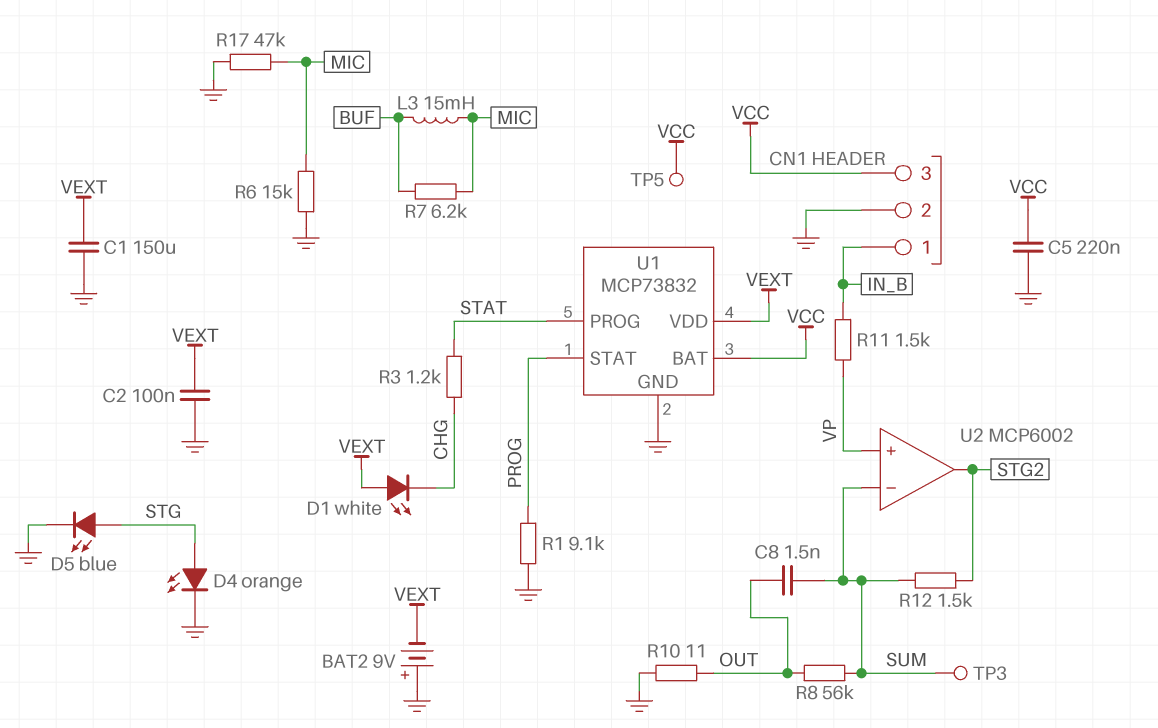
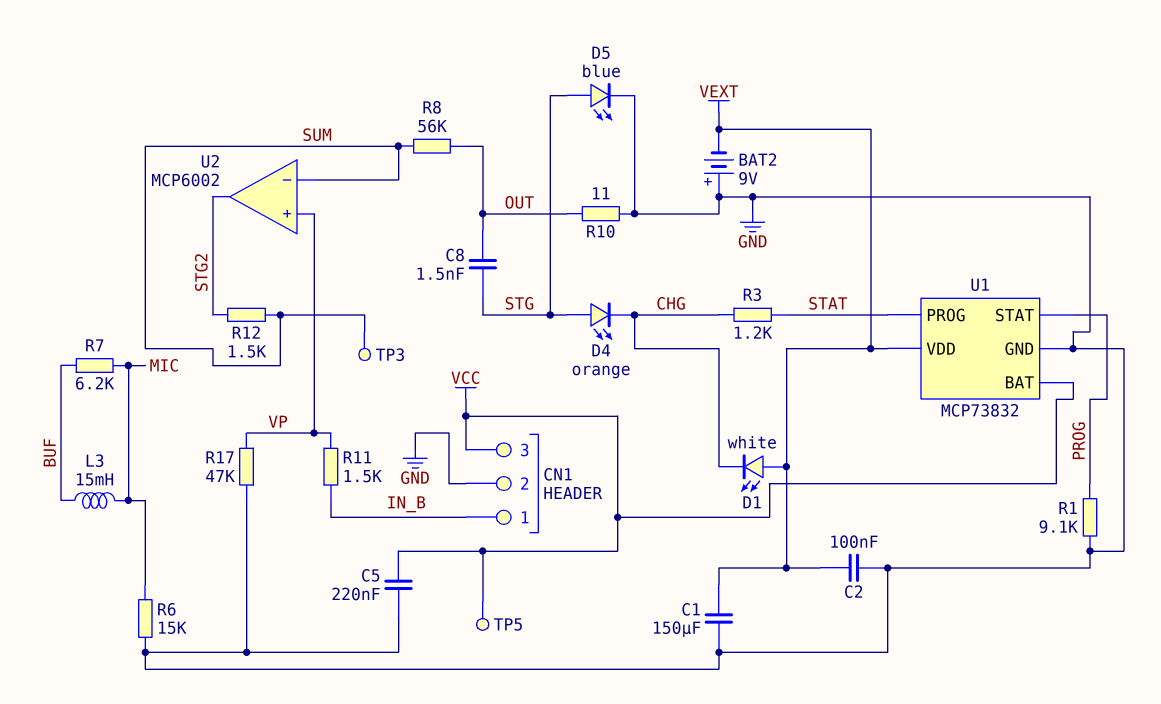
C8: 1.5nF (OUT, SUM) -> 1.5nF (OUT, STG)
D4: LED orange (A STG, K GND) -> LED orange (A STG, K CHG)
R17: 47k (GND, MIC) -> 47k (GND, VP)

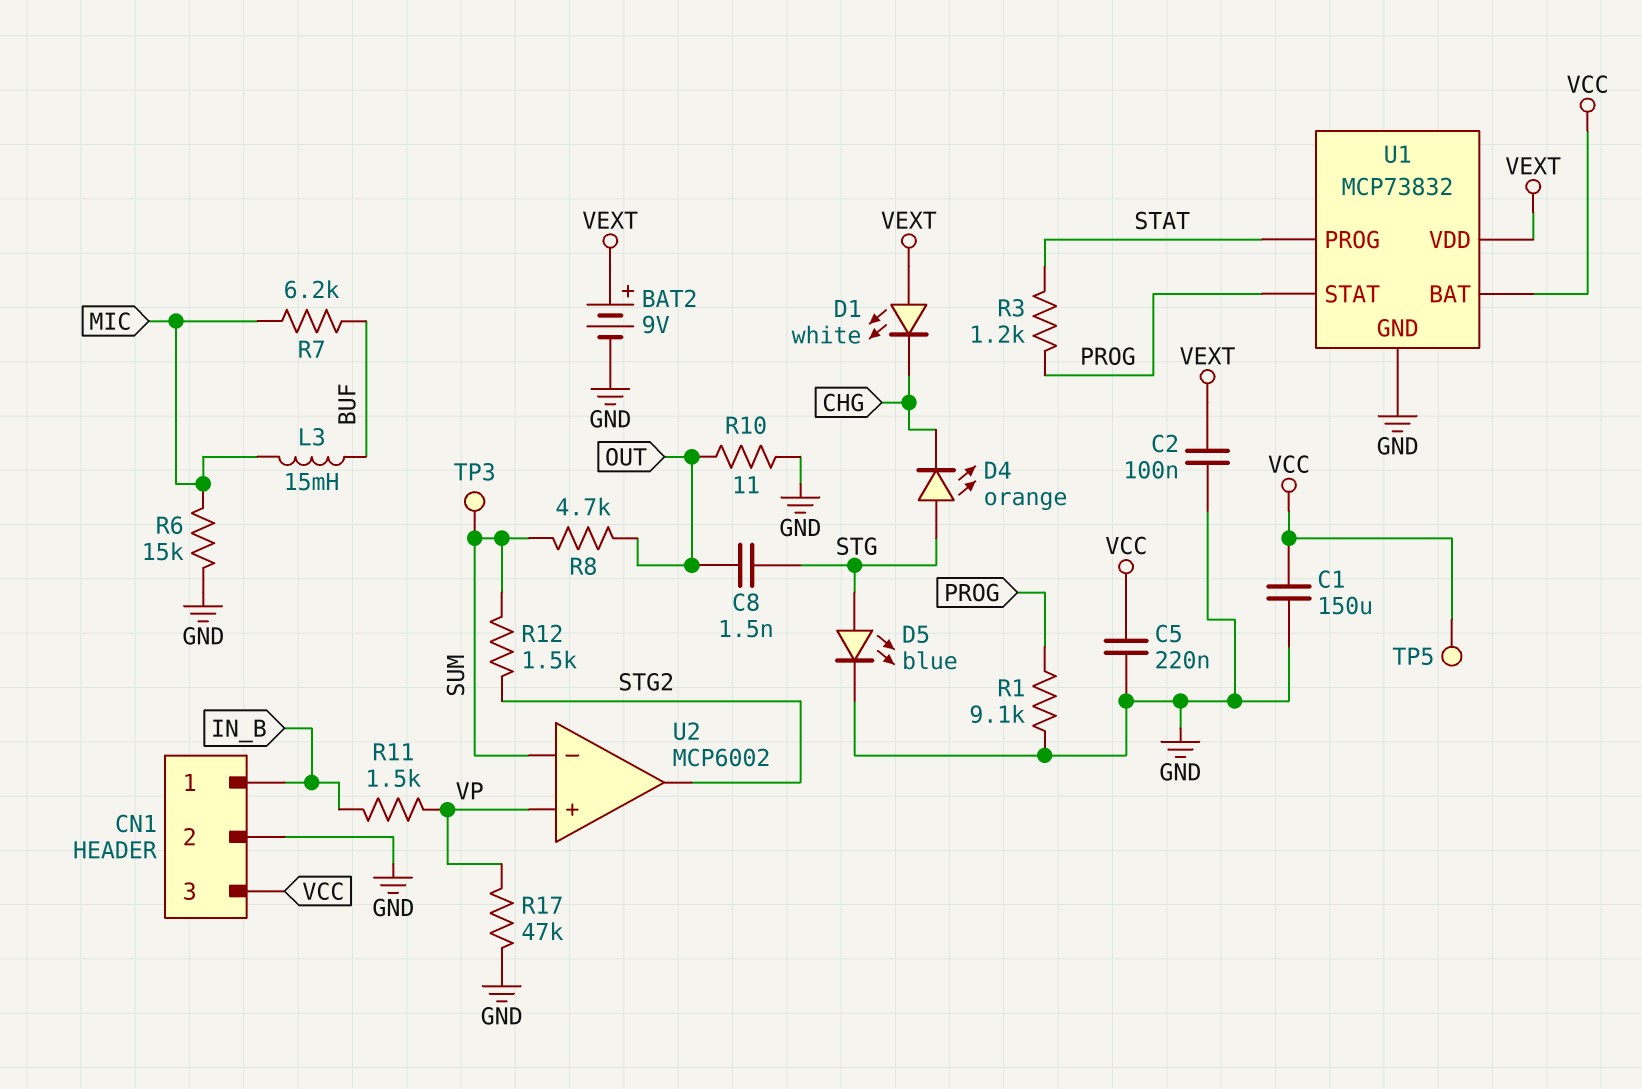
BAT2: 9V (plus GND, minus VEXT) -> 9V (plus VEXT, minus GND)
C1: 150uF (GND, VEXT) -> 150uF (GND, VCC)
R3: 1.2k (CHG, STAT) -> 1.2k (PROG, STAT)
R8: 56k (OUT, SUM) -> 4.7k (OUT, SUM)

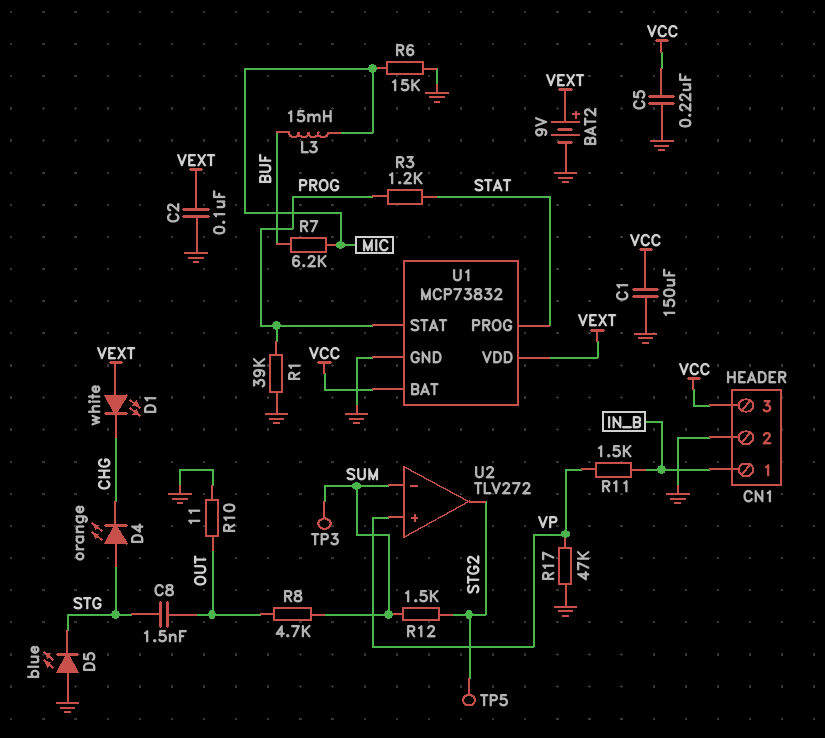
D5: LED blue (A STG, K GND) -> LED blue (A GND, K STG)
R1: 9.1k (GND, PROG) -> 39k (GND, PROG)
TP5: test point (VCC) -> test point (STG2)
U2: MCP6002 -> TLV272

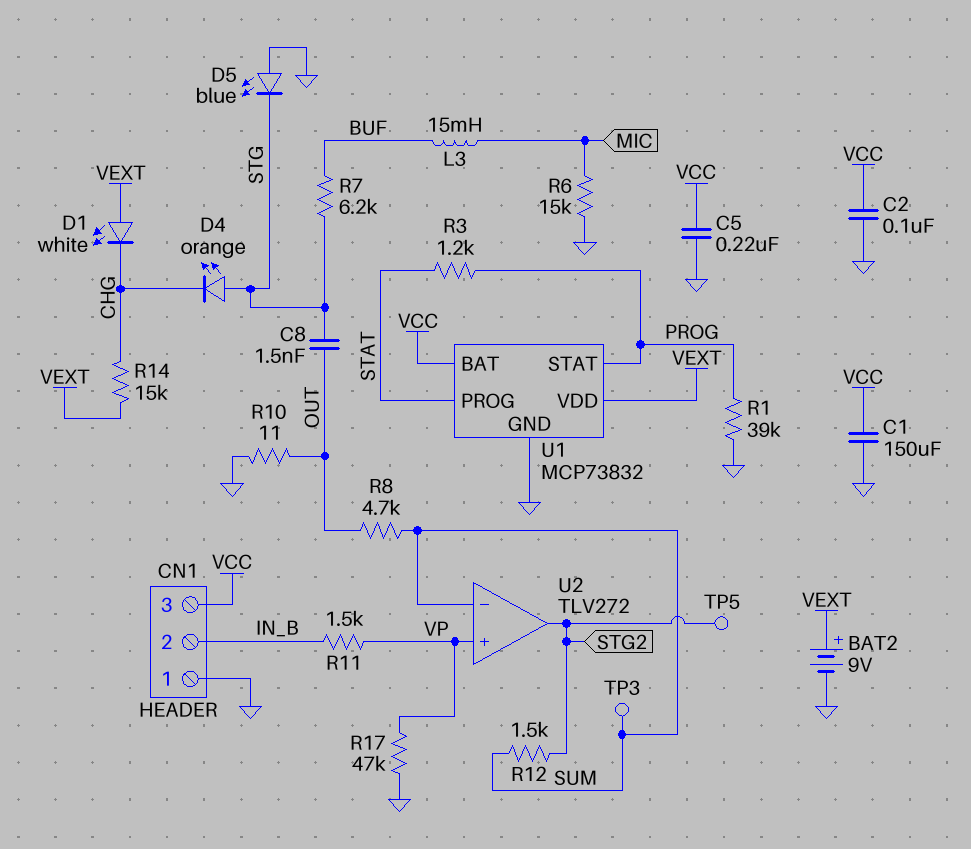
C2: 100nF (GND, VEXT) -> 100nF (GND, VCC)
CN1 pin 1: IN_B -> GND
CN1 pin 2: GND -> IN_B
R7: 6.2k (BUF, MIC) -> 6.2k (BUF, STG)
R14: none -> 15k (CHG, VEXT)

